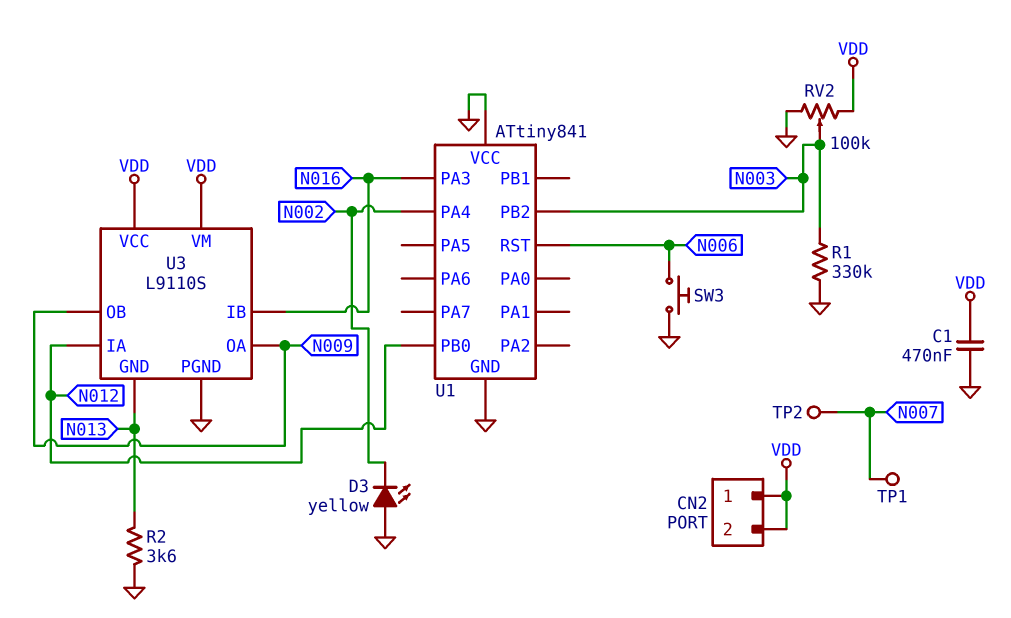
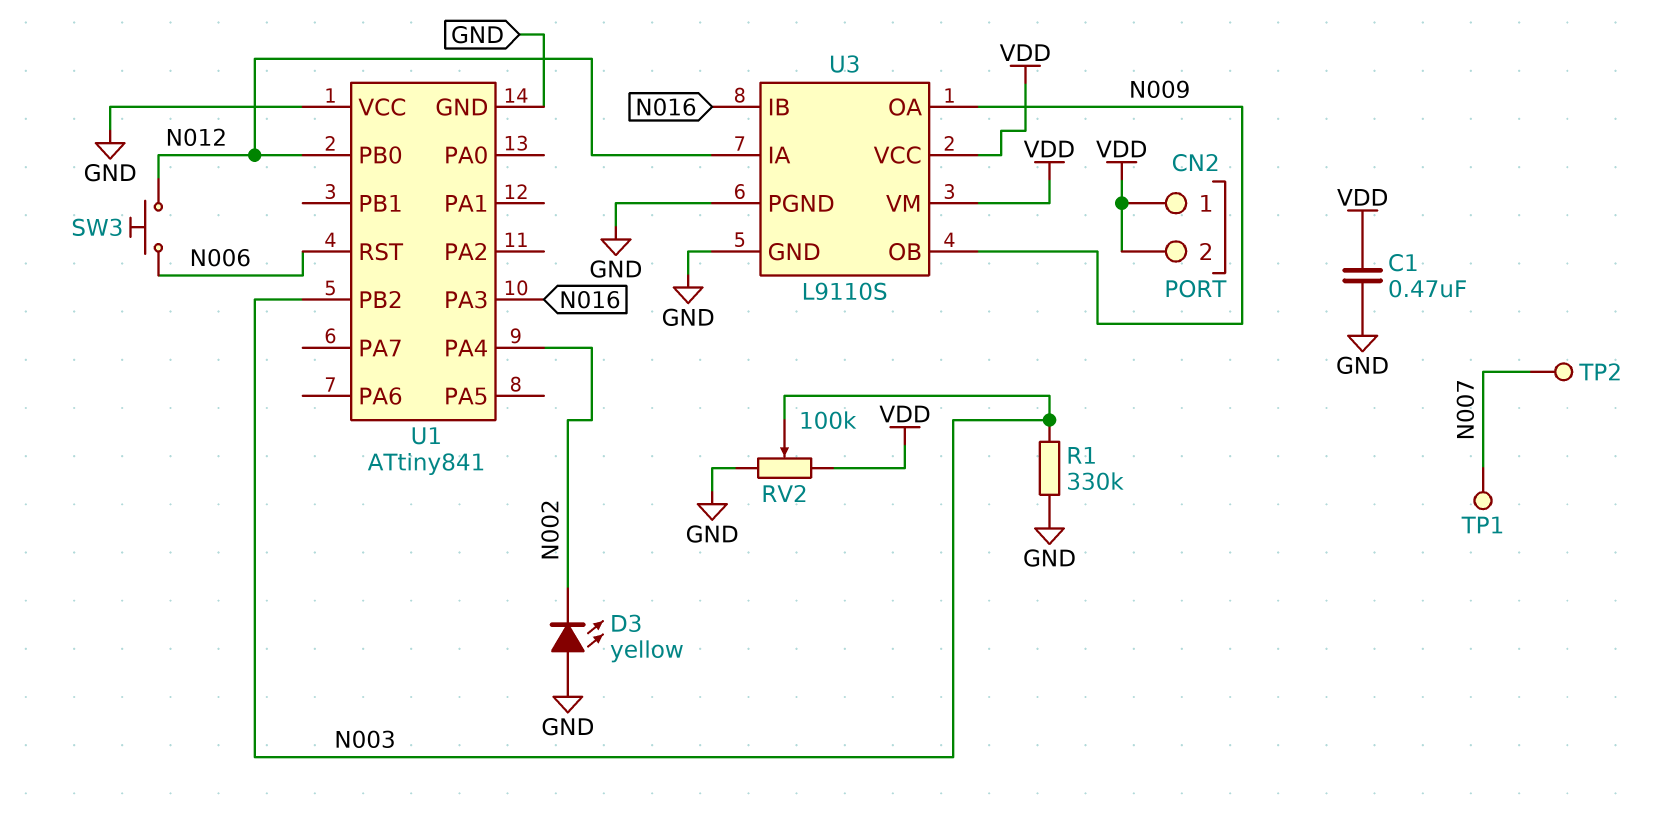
R2: 3.6k (GND, N013) -> none
SW3: button (GND, N006) -> button (N006, N012)
U3 pin GND: N013 -> GND

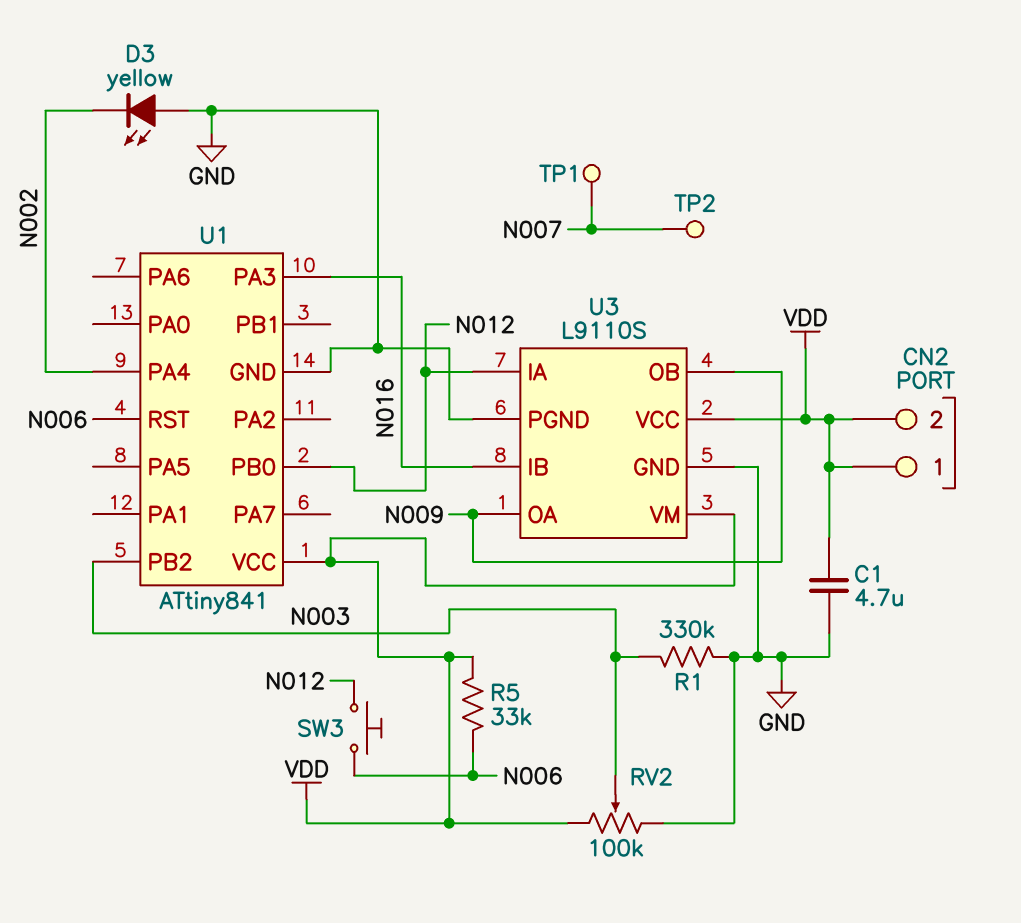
C1: 470nF (GND, VDD) -> 4.7uF (GND, VDD)
R5: none -> 33k (N006, VDD)
U1 pin VCC: GND -> VDD

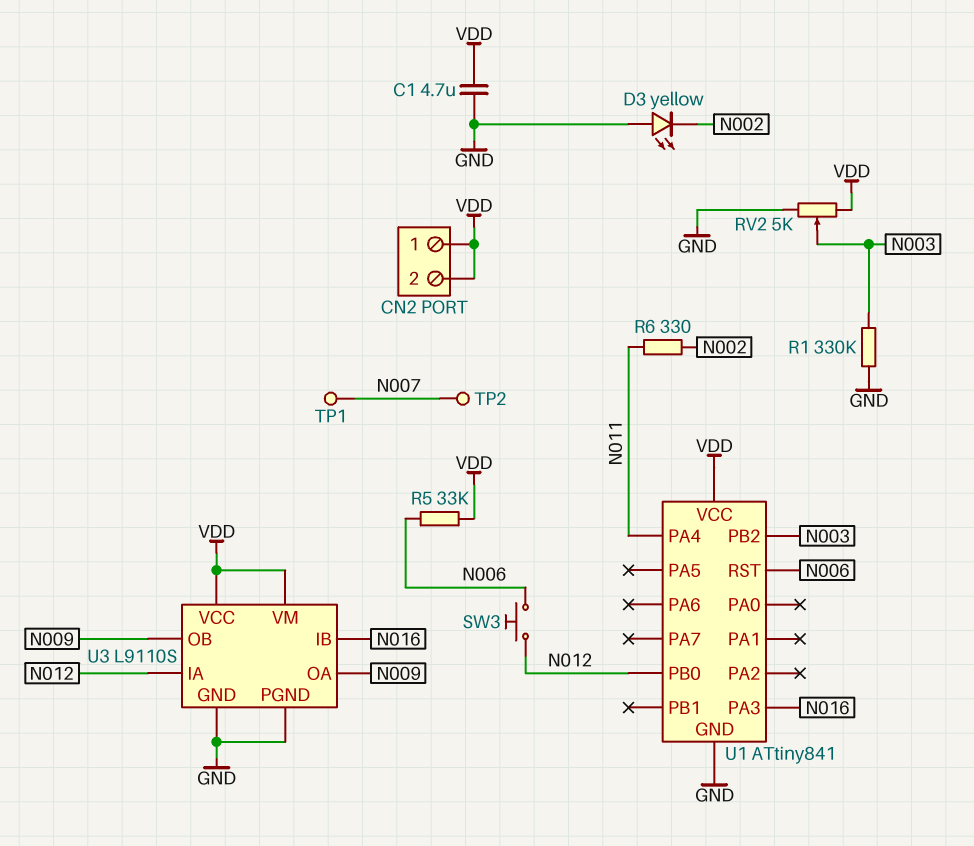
R6: none -> 330 (N002, N011)
RV2: 100k (GND, VDD, wiper N003) -> 5k (GND, VDD, wiper N003)
U1 pin PA4: N002 -> N011

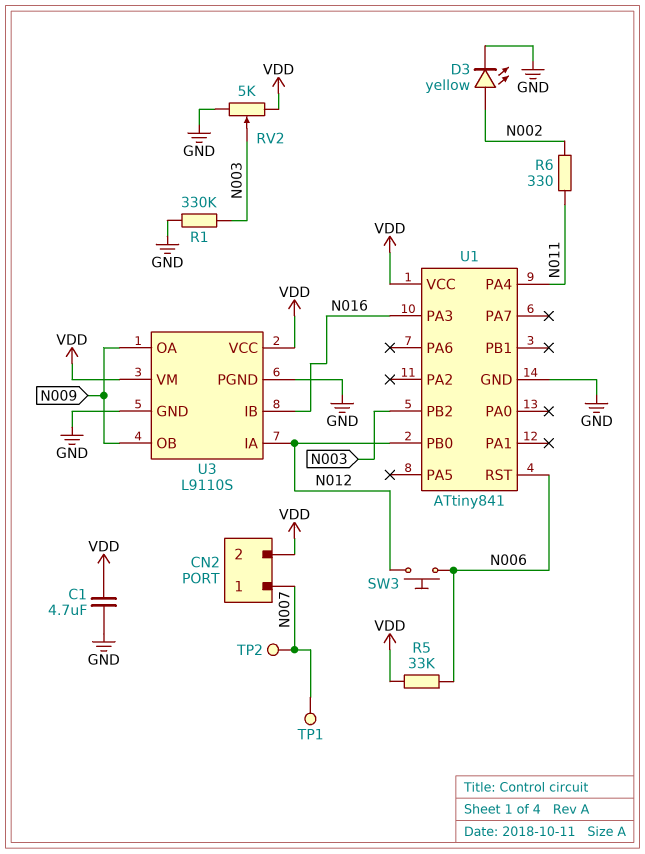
CN2 pin 1: VDD -> N007
D3: LED yellow (A GND, K N002) -> LED yellow (A N002, K GND)

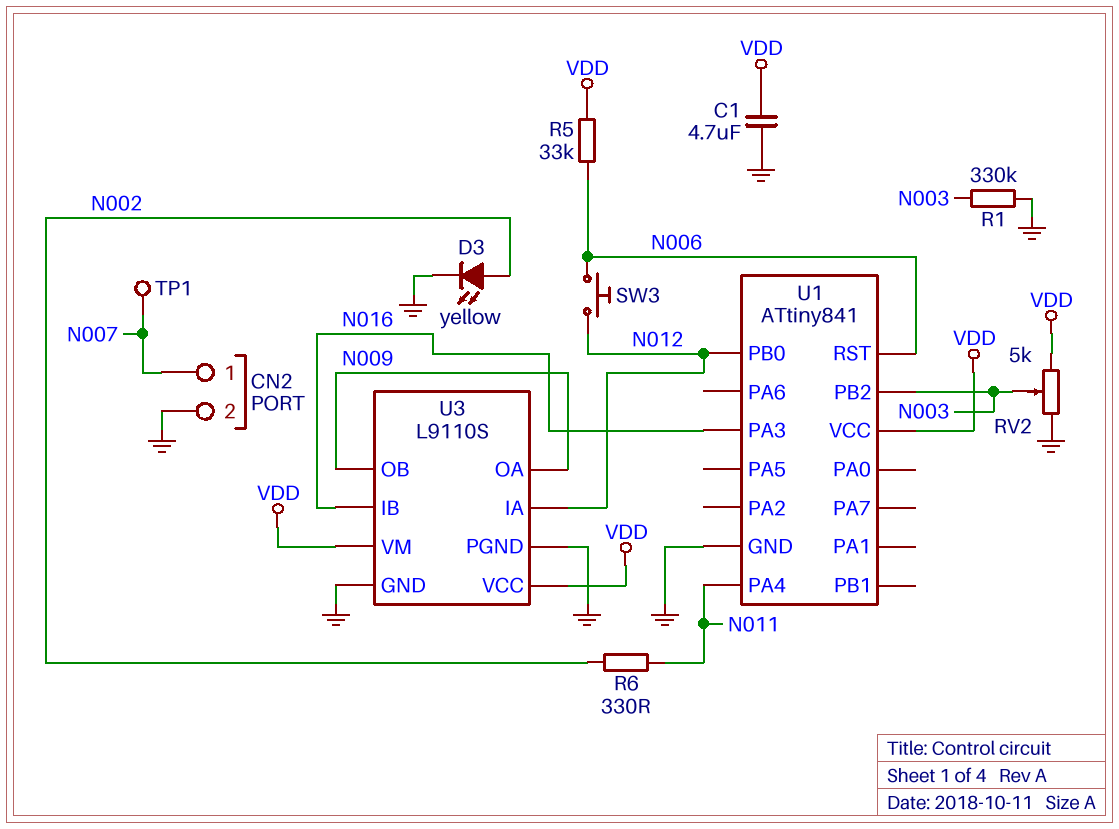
CN2 pin 2: VDD -> GND
TP2: test point (N007) -> none

